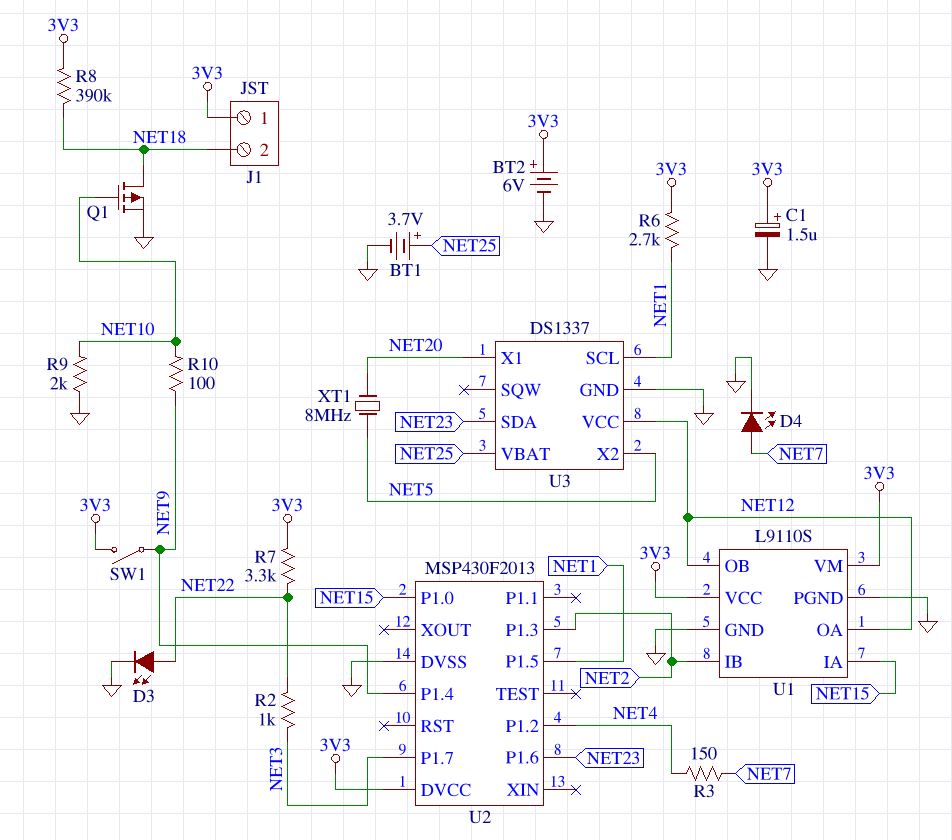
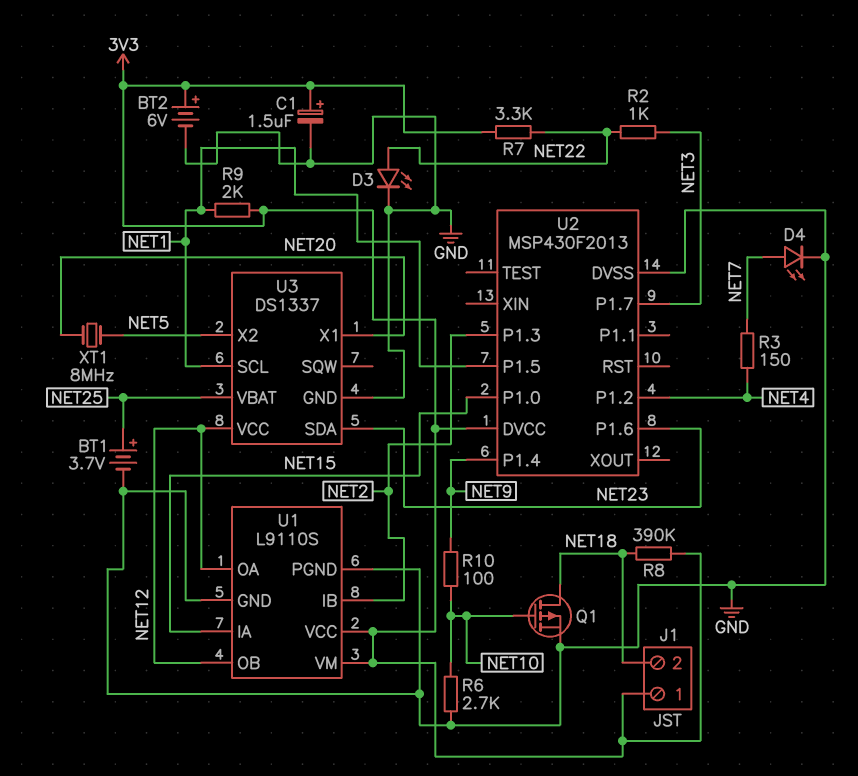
R6: 2.7k (3V3, NET1) -> 2.7k (GND, NET10)
R9: 2k (GND, NET10) -> 2k (3V3, NET1)
SW1: switch (3V3, NET9) -> none

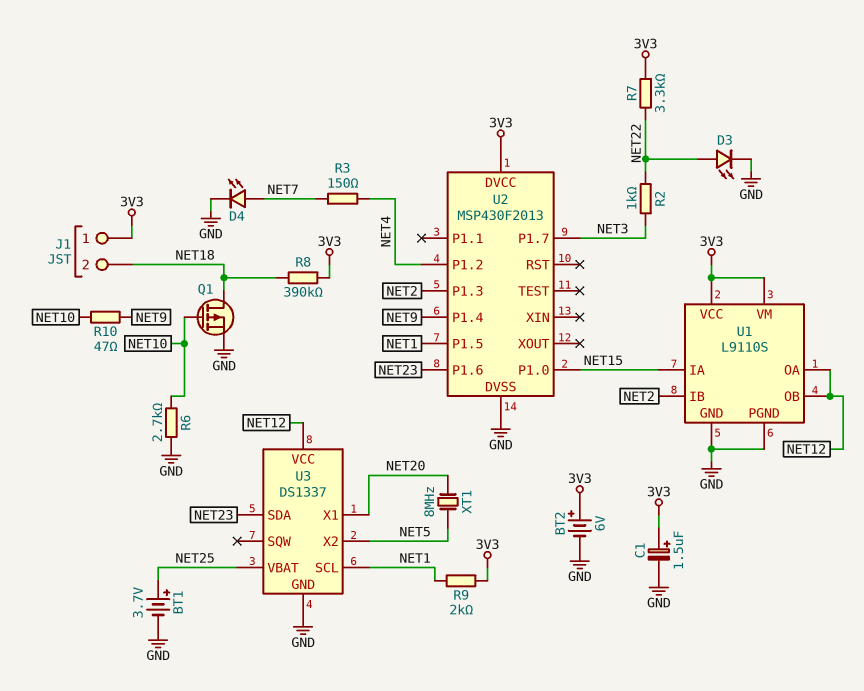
R10: 100 (NET9, NET10) -> 47 (NET9, NET10)

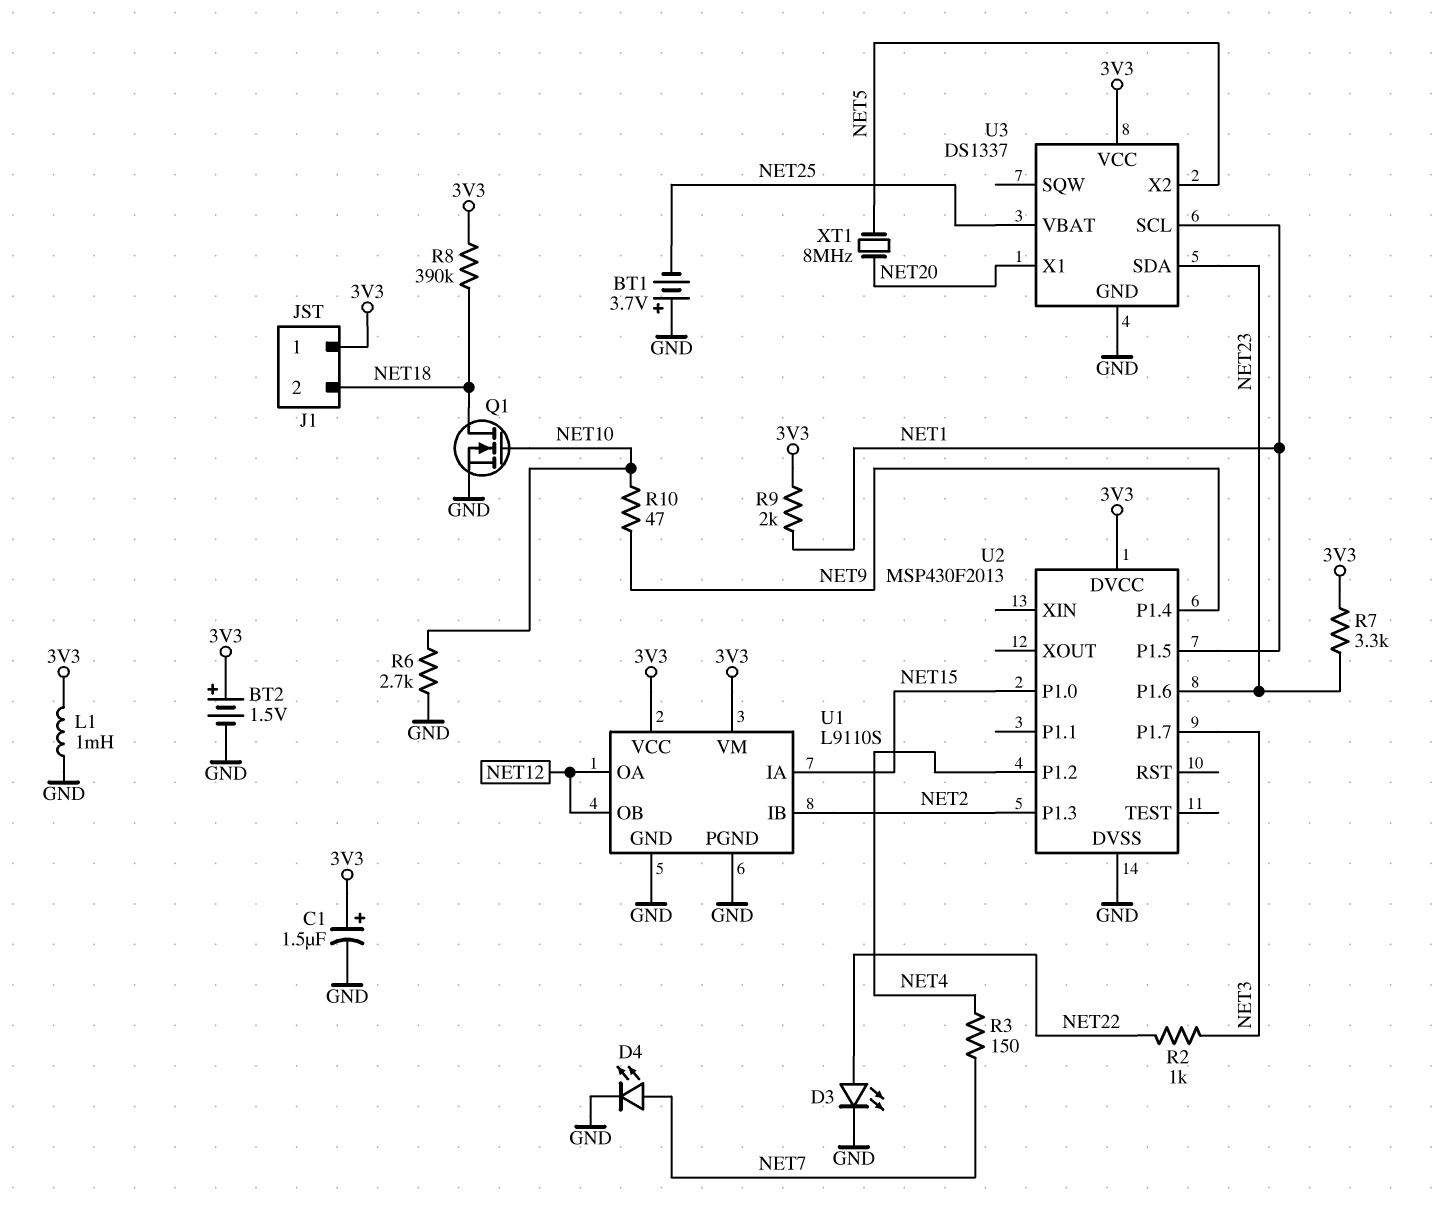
BT1: 3.7V (plus NET25, minus GND) -> 3.7V (plus GND, minus NET25)
BT2: 6V (plus 3V3, minus GND) -> 1.5V (plus 3V3, minus GND)
L1: none -> 1mH (3V3, GND)
Q1: PMOS (G NET10, D NET18, S GND) -> NMOS (G NET10, D NET18, S GND)
R7: 3.3k (3V3, NET22) -> 3.3k (3V3, NET23)
U3 pin VCC: NET12 -> 3V3

